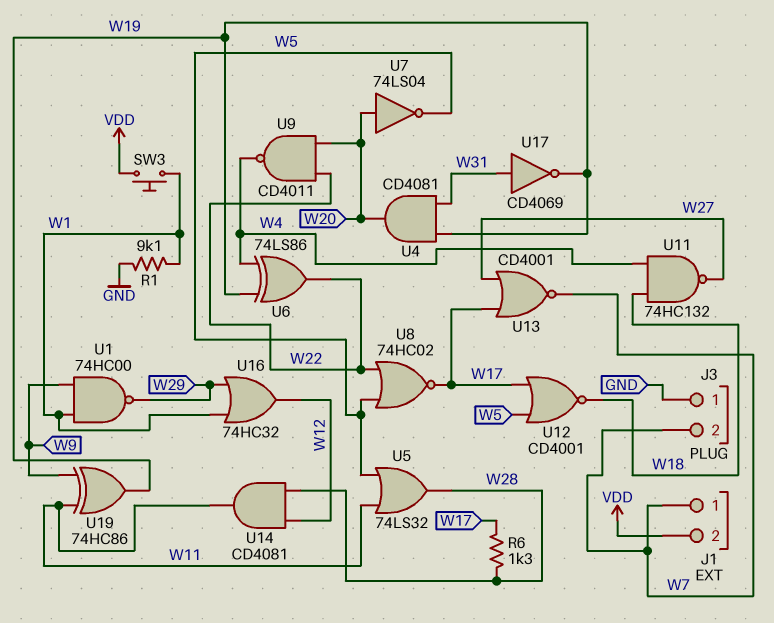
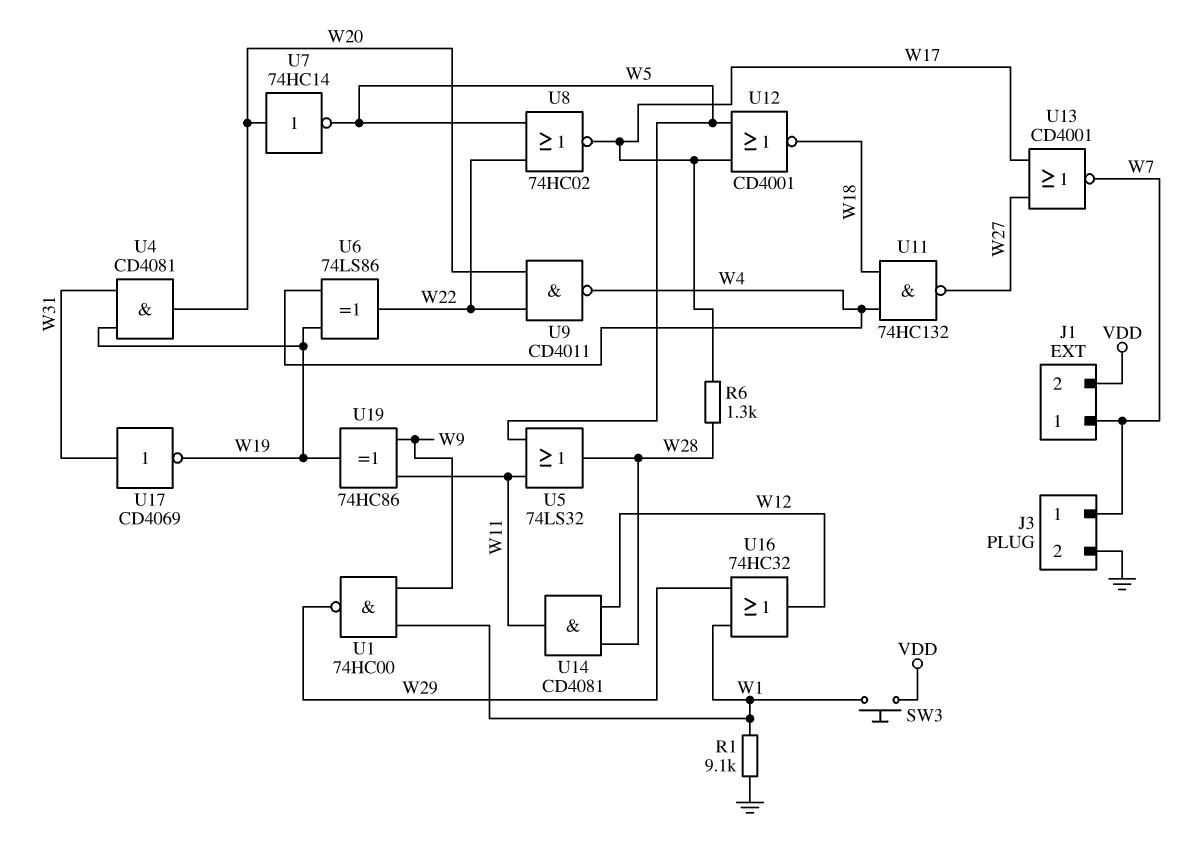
J3 pin 1: GND -> W7
J3 pin 2: W7 -> GND
U7: NOT 74LS04 (in W20, out W5) -> NOT 74HC14 (in W20, out W5)

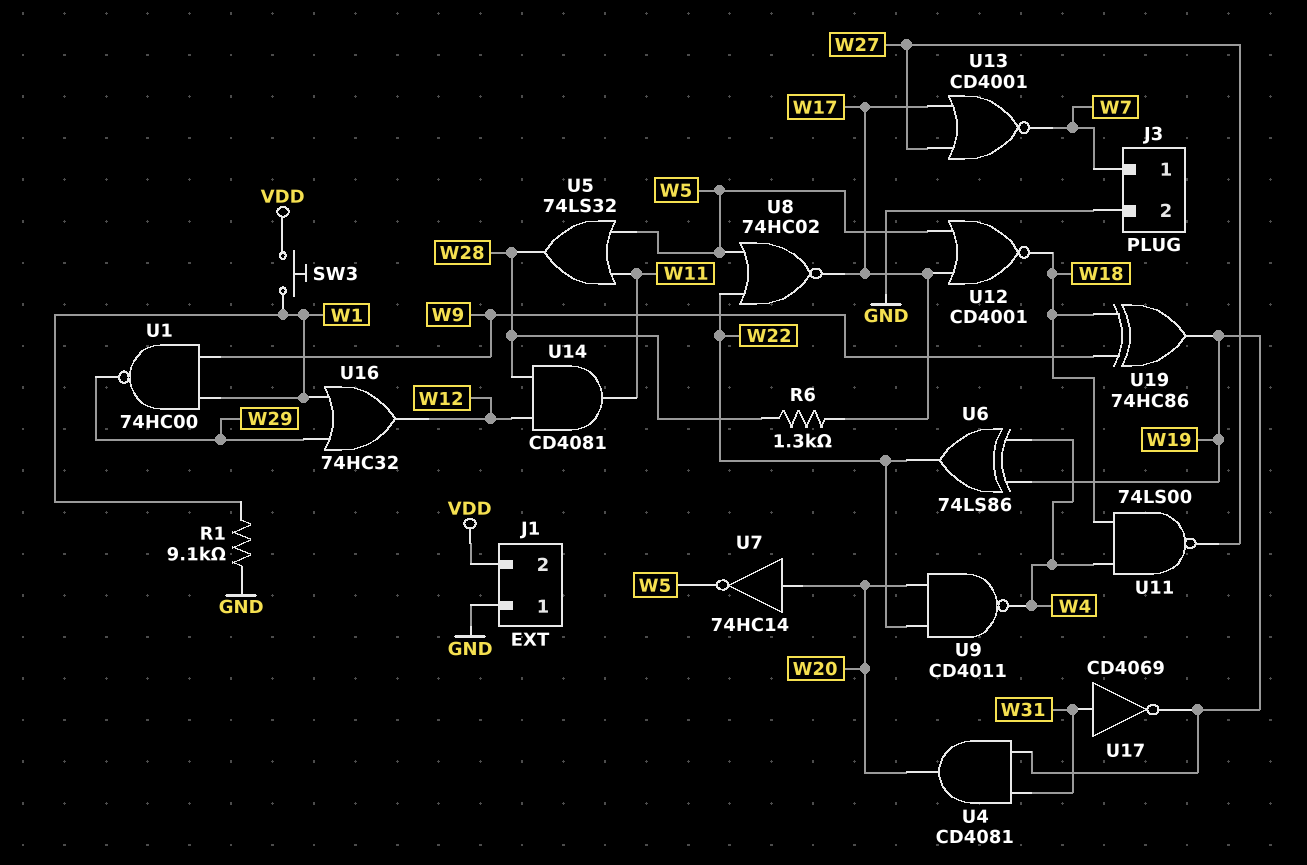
J1 pin 1: W7 -> GND
U11: NAND 74HC132 (in W4, in W18, out W27) -> NAND 74LS00 (in W4, in W18, out W27)
U19: XOR 74HC86 (in W9, in W11, out W19) -> XOR 74HC86 (in W9, in W18, out W19)

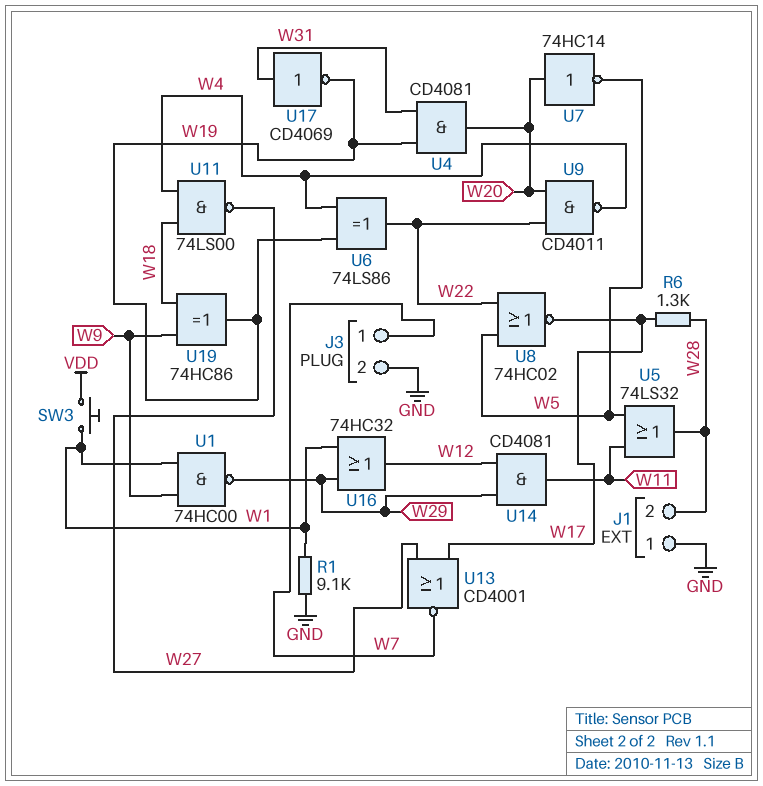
J1 pin 2: VDD -> W28
U12: NOR CD4001 (in W5, in W17, out W18) -> none
U14: AND CD4081 (in W12, in W28, out W11) -> AND CD4081 (in W12, in W29, out W11)

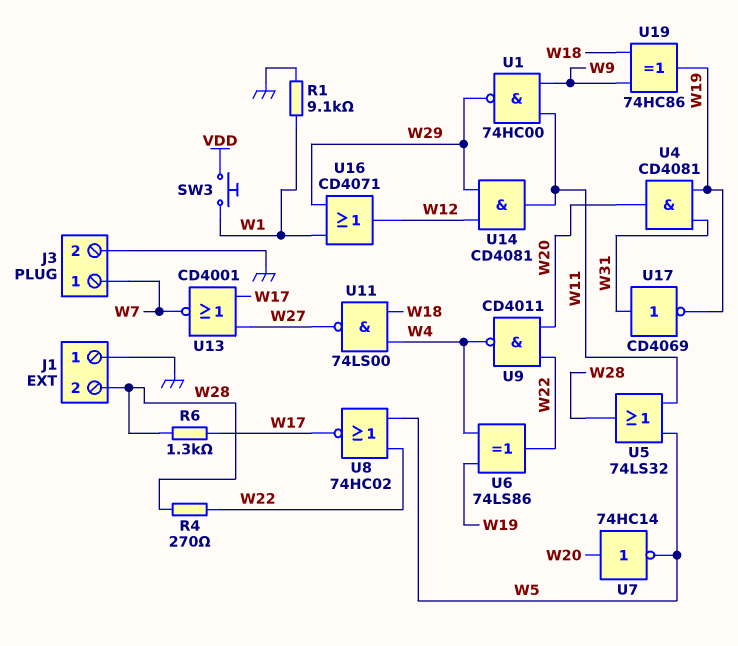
R4: none -> 270 (W22, W28)
U1: NAND 74HC00 (in W1, in W9, out W29) -> NAND 74HC00 (in W9, in W11, out W29)
U16: OR 74HC32 (in W1, in W29, out W12) -> OR CD4071 (in W1, in W29, out W12)

